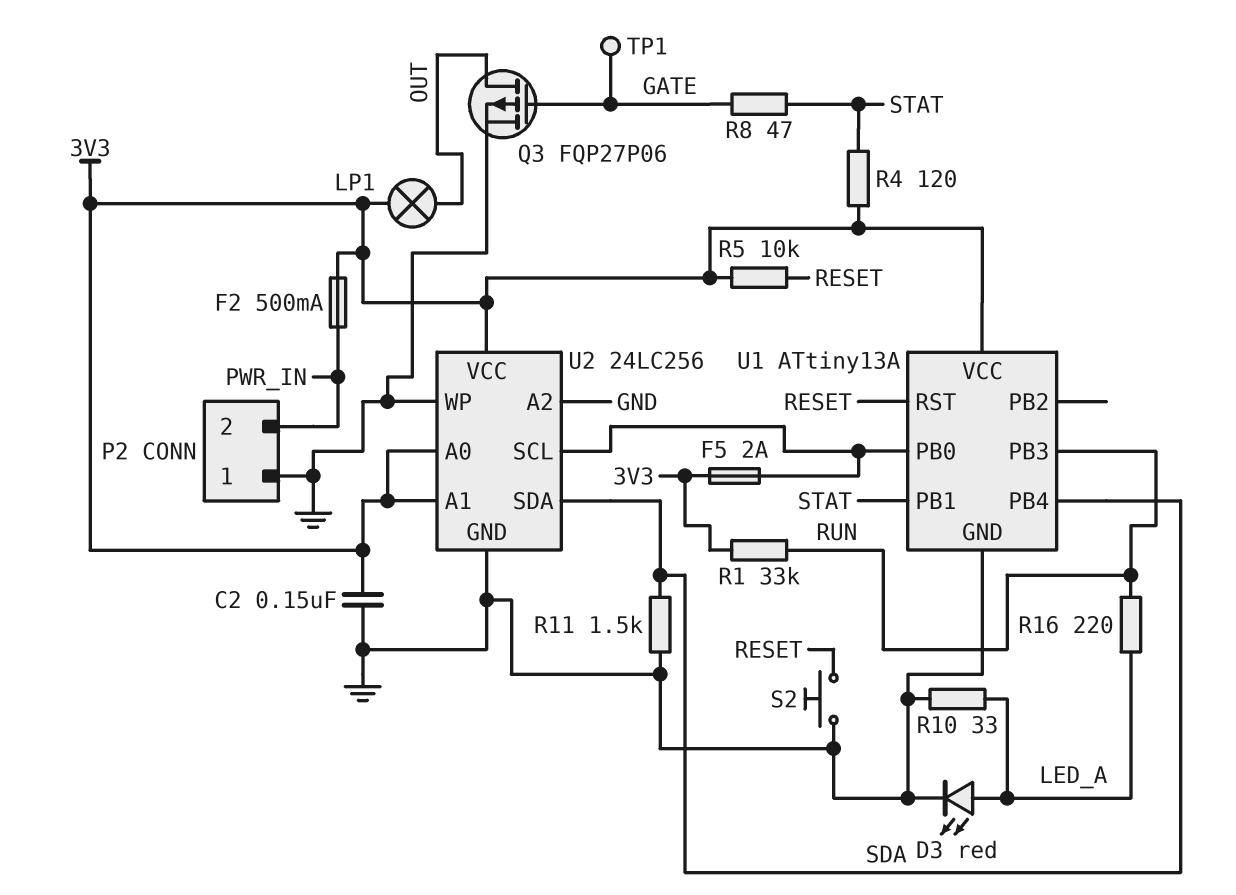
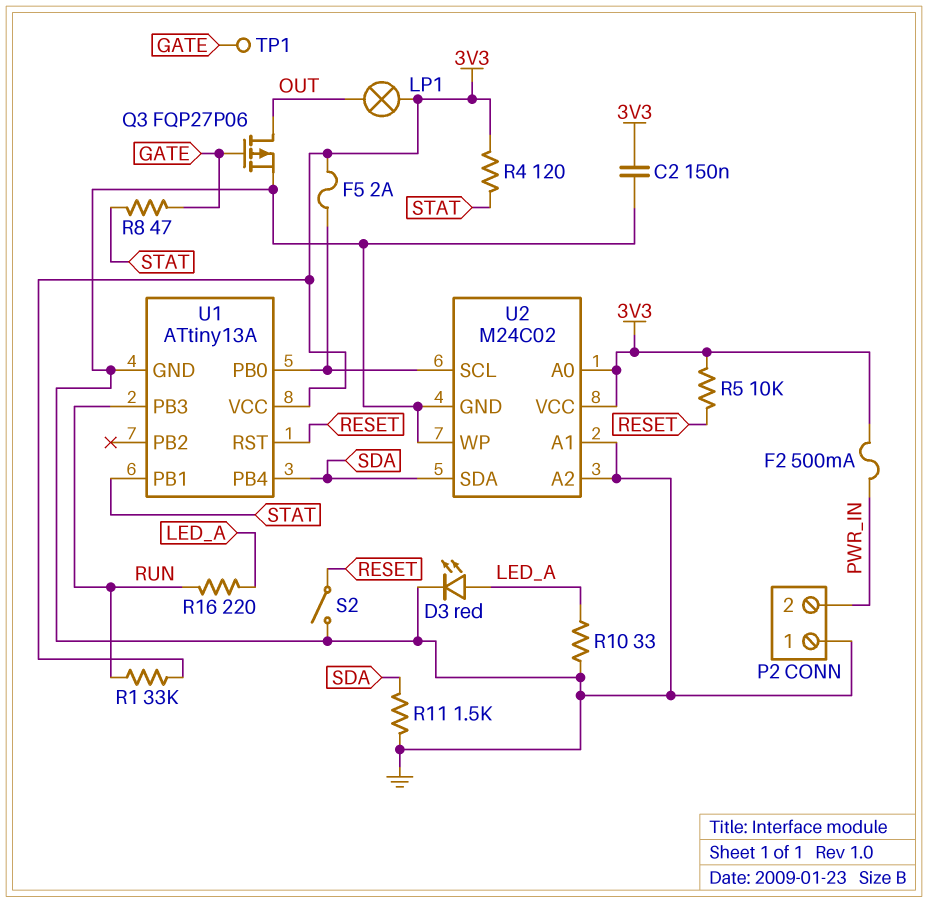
S2: button (GND, RESET) -> switch (GND, RESET)
U2: 24LC256 -> M24C02
U2 pin A1: 3V3 -> GND

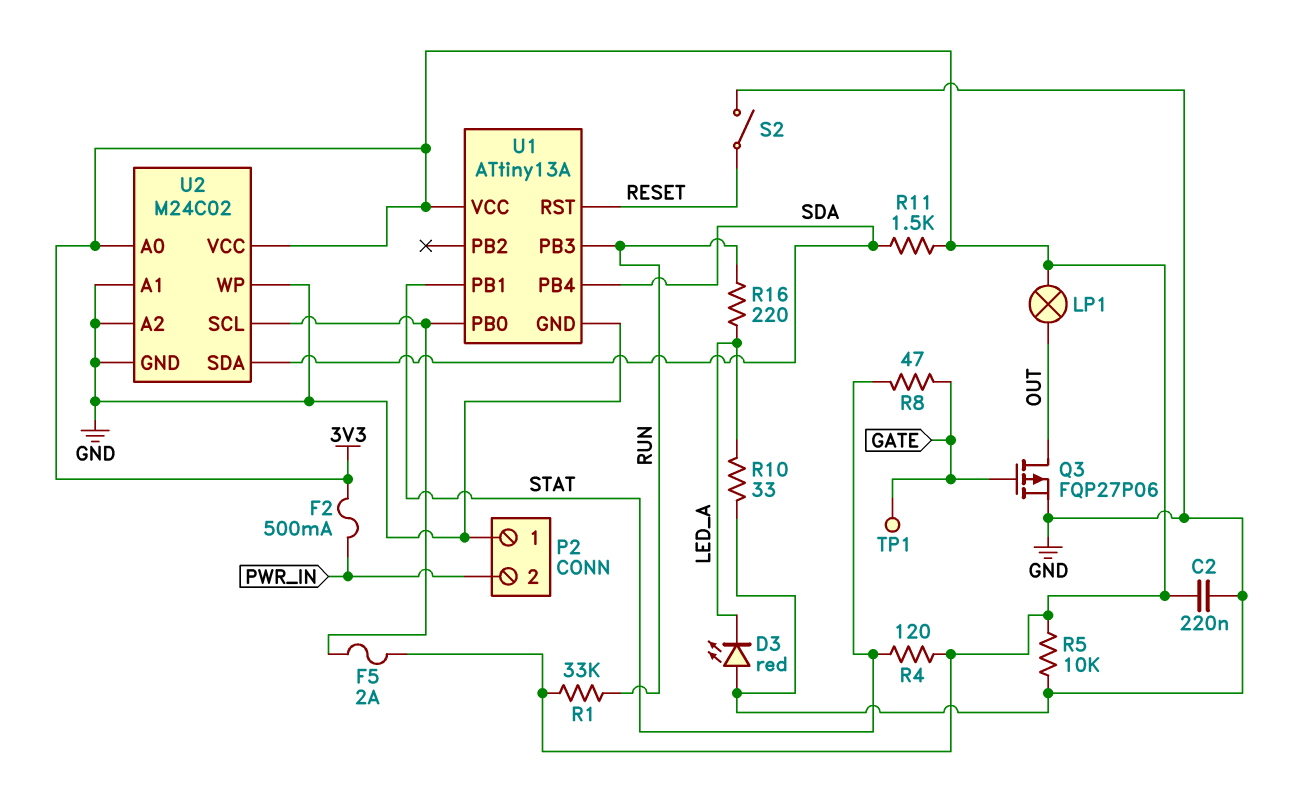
C2: 150nF (3V3, GND) -> 220nF (3V3, GND)
D3: LED red (A LED_A, K GND) -> LED red (A GND, K LED_A)
R5: 10k (3V3, RESET) -> 10k (3V3, GND)
R11: 1.5k (GND, SDA) -> 1.5k (3V3, SDA)

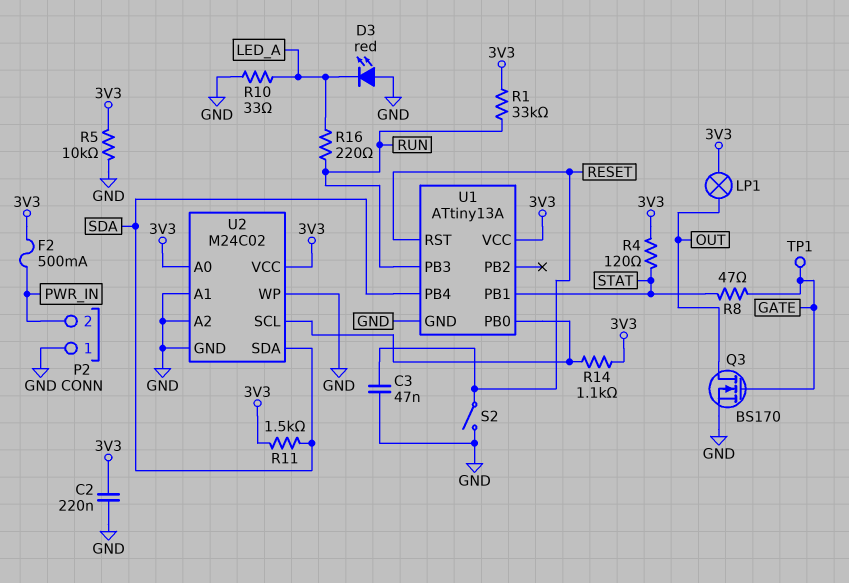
C3: none -> 47nF (GND, RESET)
F5: 2A (3V3, U1/PB0) -> none
Q3: PMOS FQP27P06 (G GATE, D OUT, S GND) -> NMOS BS170 (G GATE, D OUT, S GND)
R14: none -> 1.1k (3V3, U1/PB0)

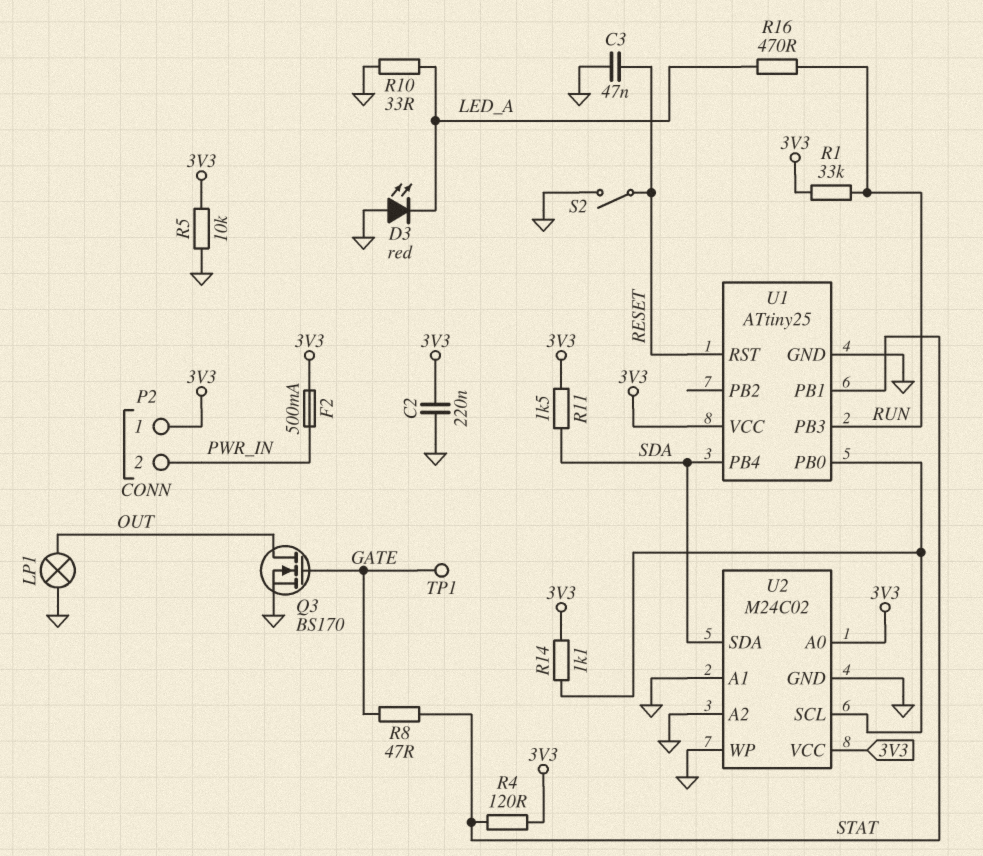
LP1: lamp (3V3, OUT) -> lamp (GND, OUT)
P2 pin 1: GND -> 3V3
R16: 220 (LED_A, RUN) -> 470 (LED_A, RUN)
U1: ATtiny13A -> ATtiny25

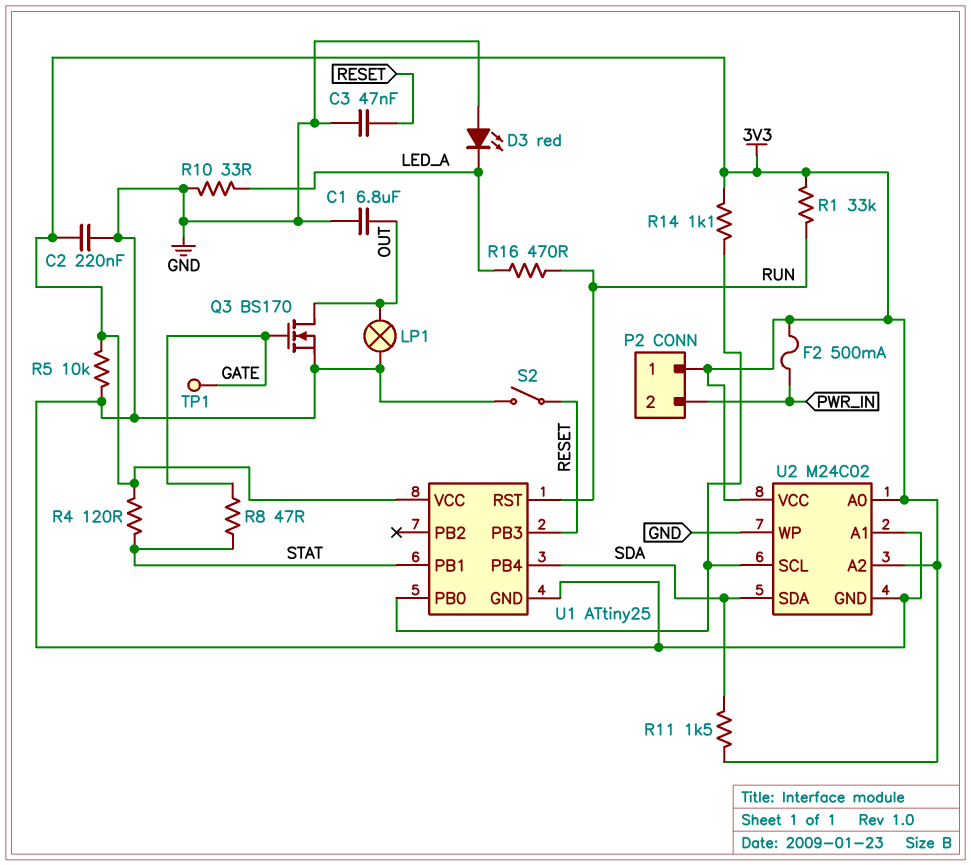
C1: none -> 6.8uF (GND, OUT)
U1 pin PB3: RUN -> RESET
U1 pin RST: RESET -> RUN
U2 pin A2: GND -> 3V3

